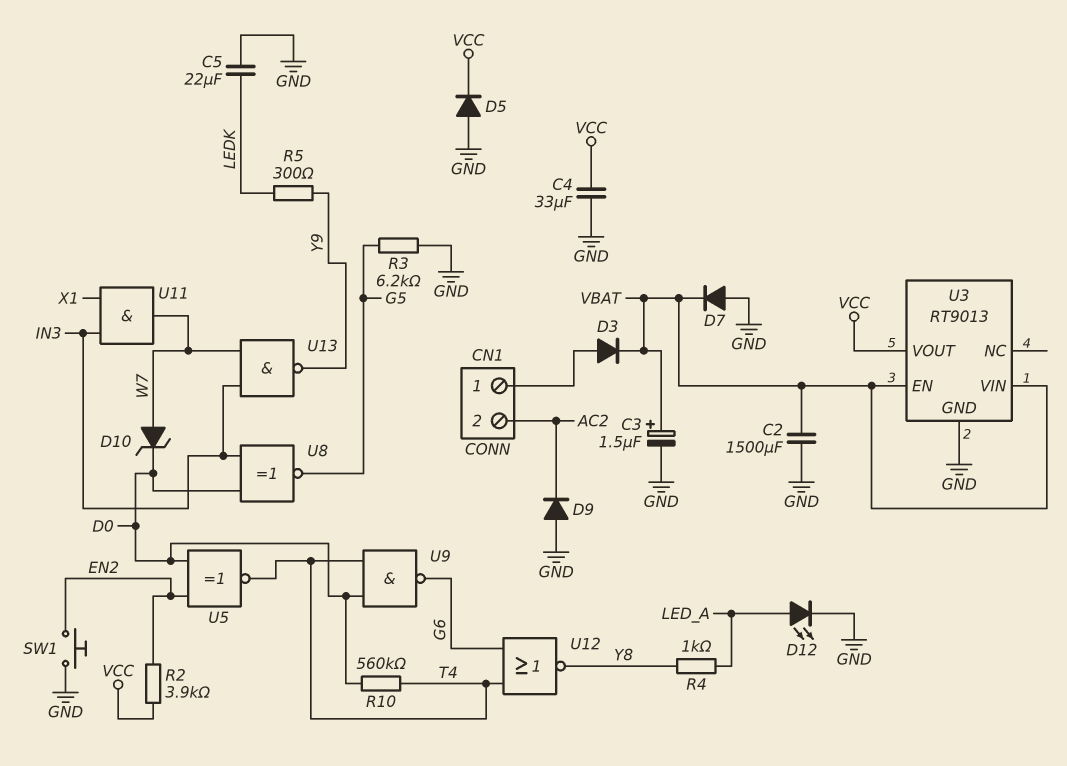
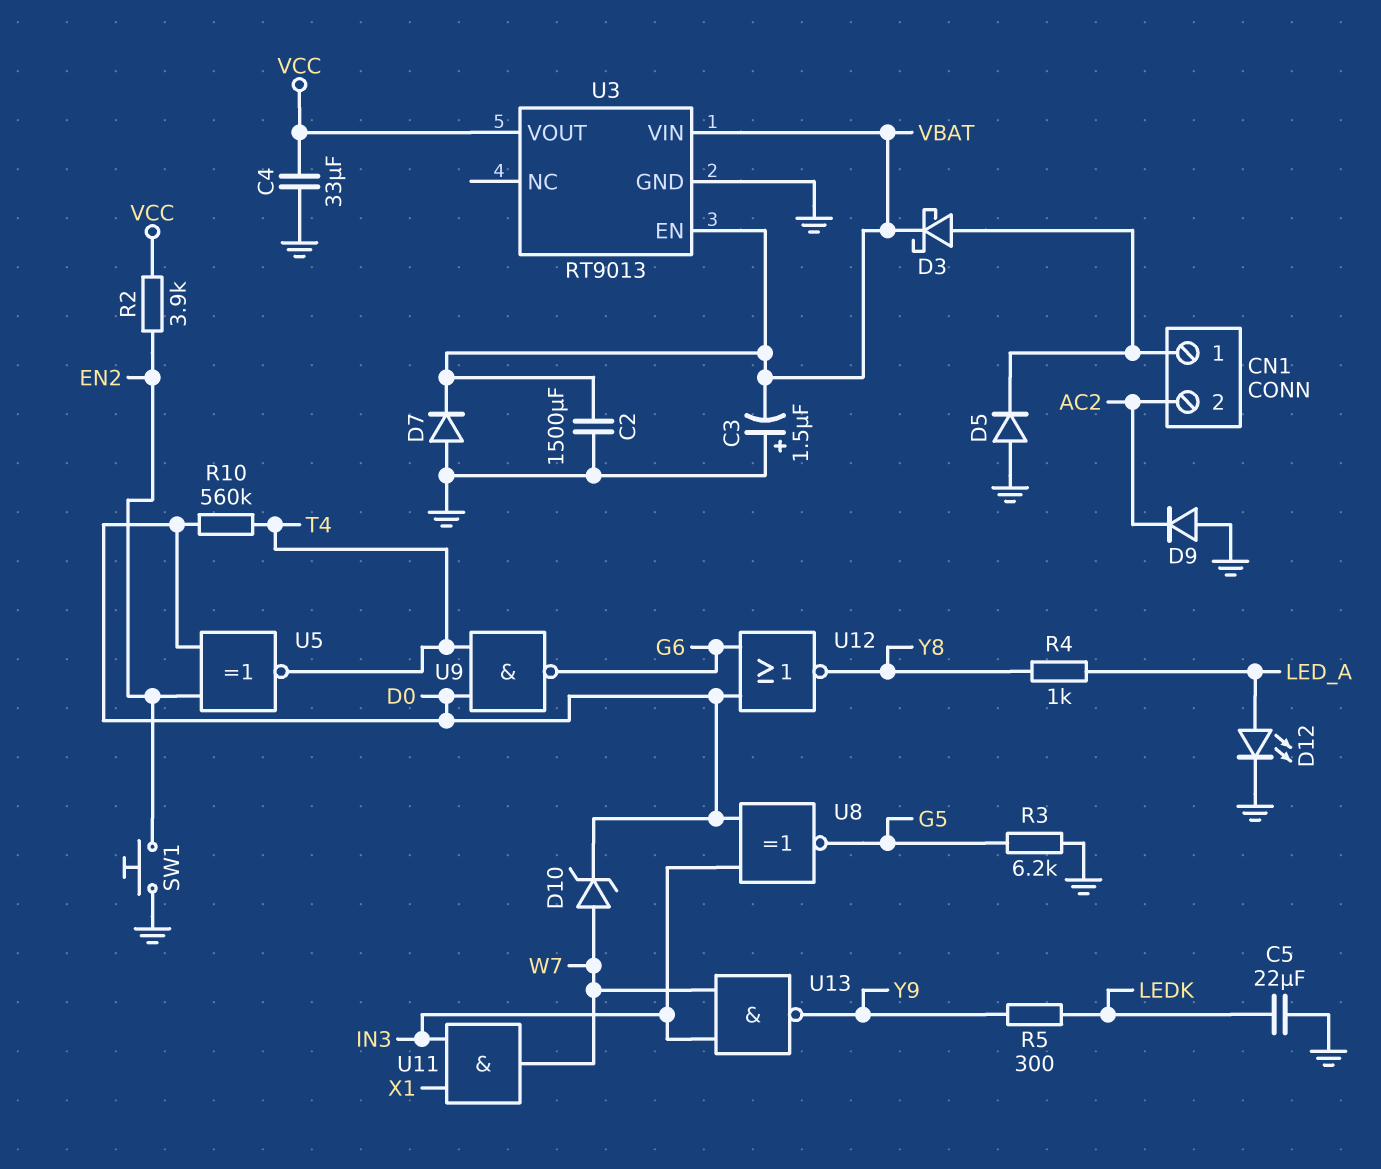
C3: 1.5uF (plus VBAT, minus GND) -> 1.5uF (plus GND, minus VBAT)
D3: diode (A CN1/1, K VBAT) -> schottky (A CN1/1, K VBAT)
D5: diode (A GND, K VCC) -> diode (A GND, K CN1/1)
U12: NOR (in G6, in T4, out Y8) -> NOR (in D0, in G6, out Y8)

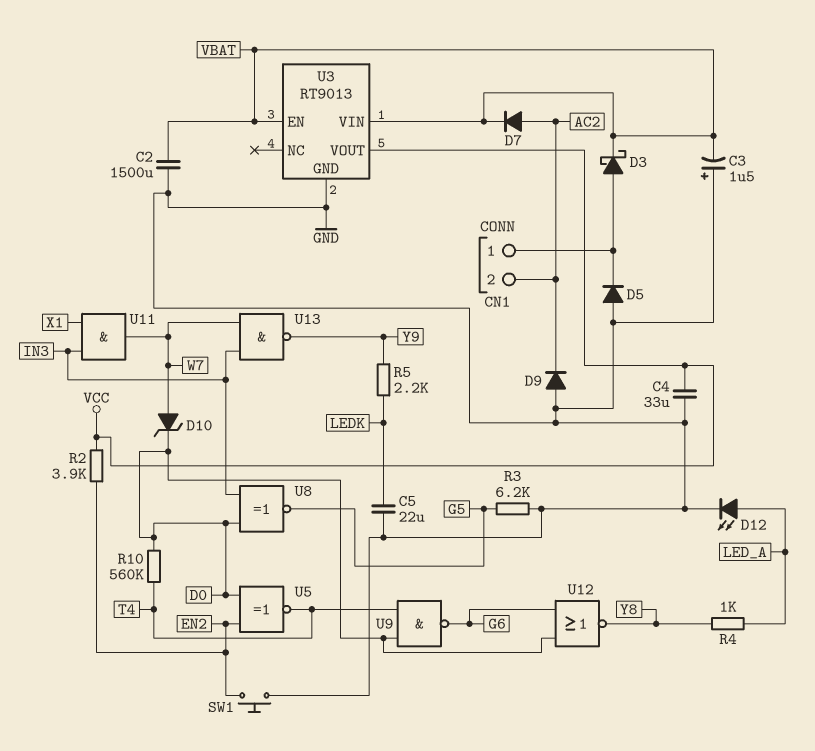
D7: diode (A GND, K VBAT) -> diode (A AC2, K VBAT)
R5: 300 (LEDK, Y9) -> 2.2k (LEDK, Y9)

